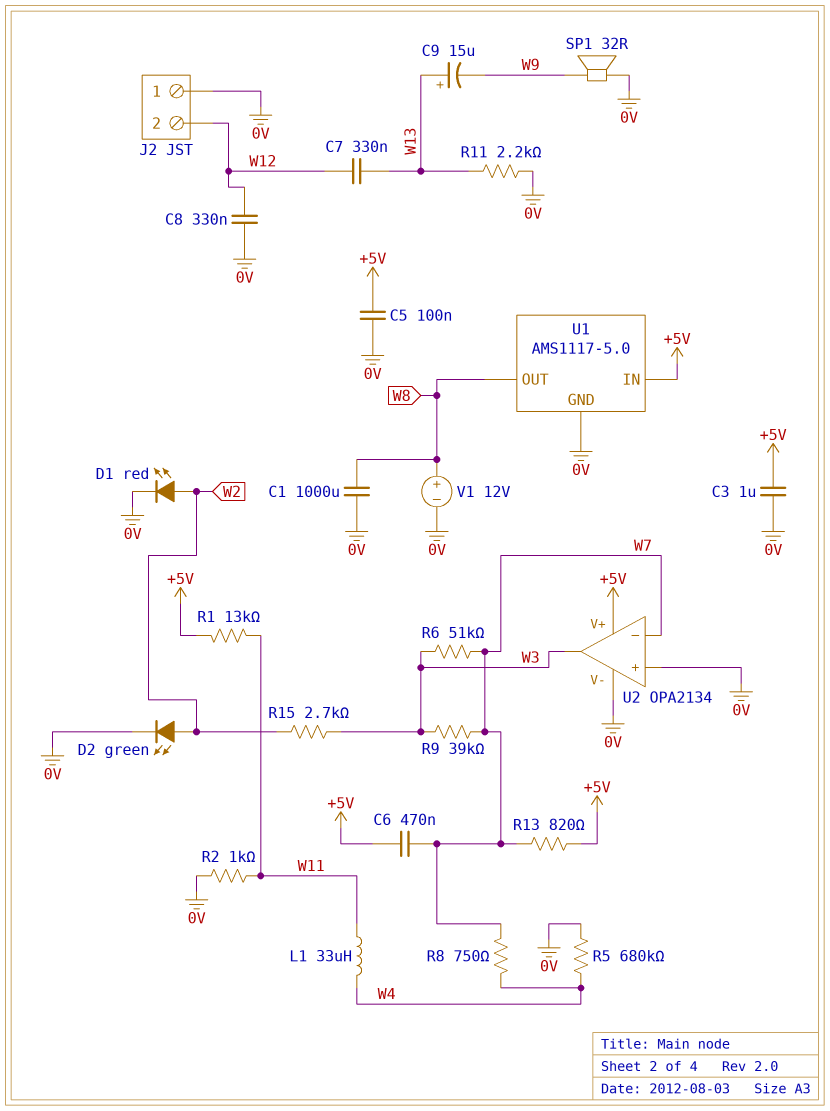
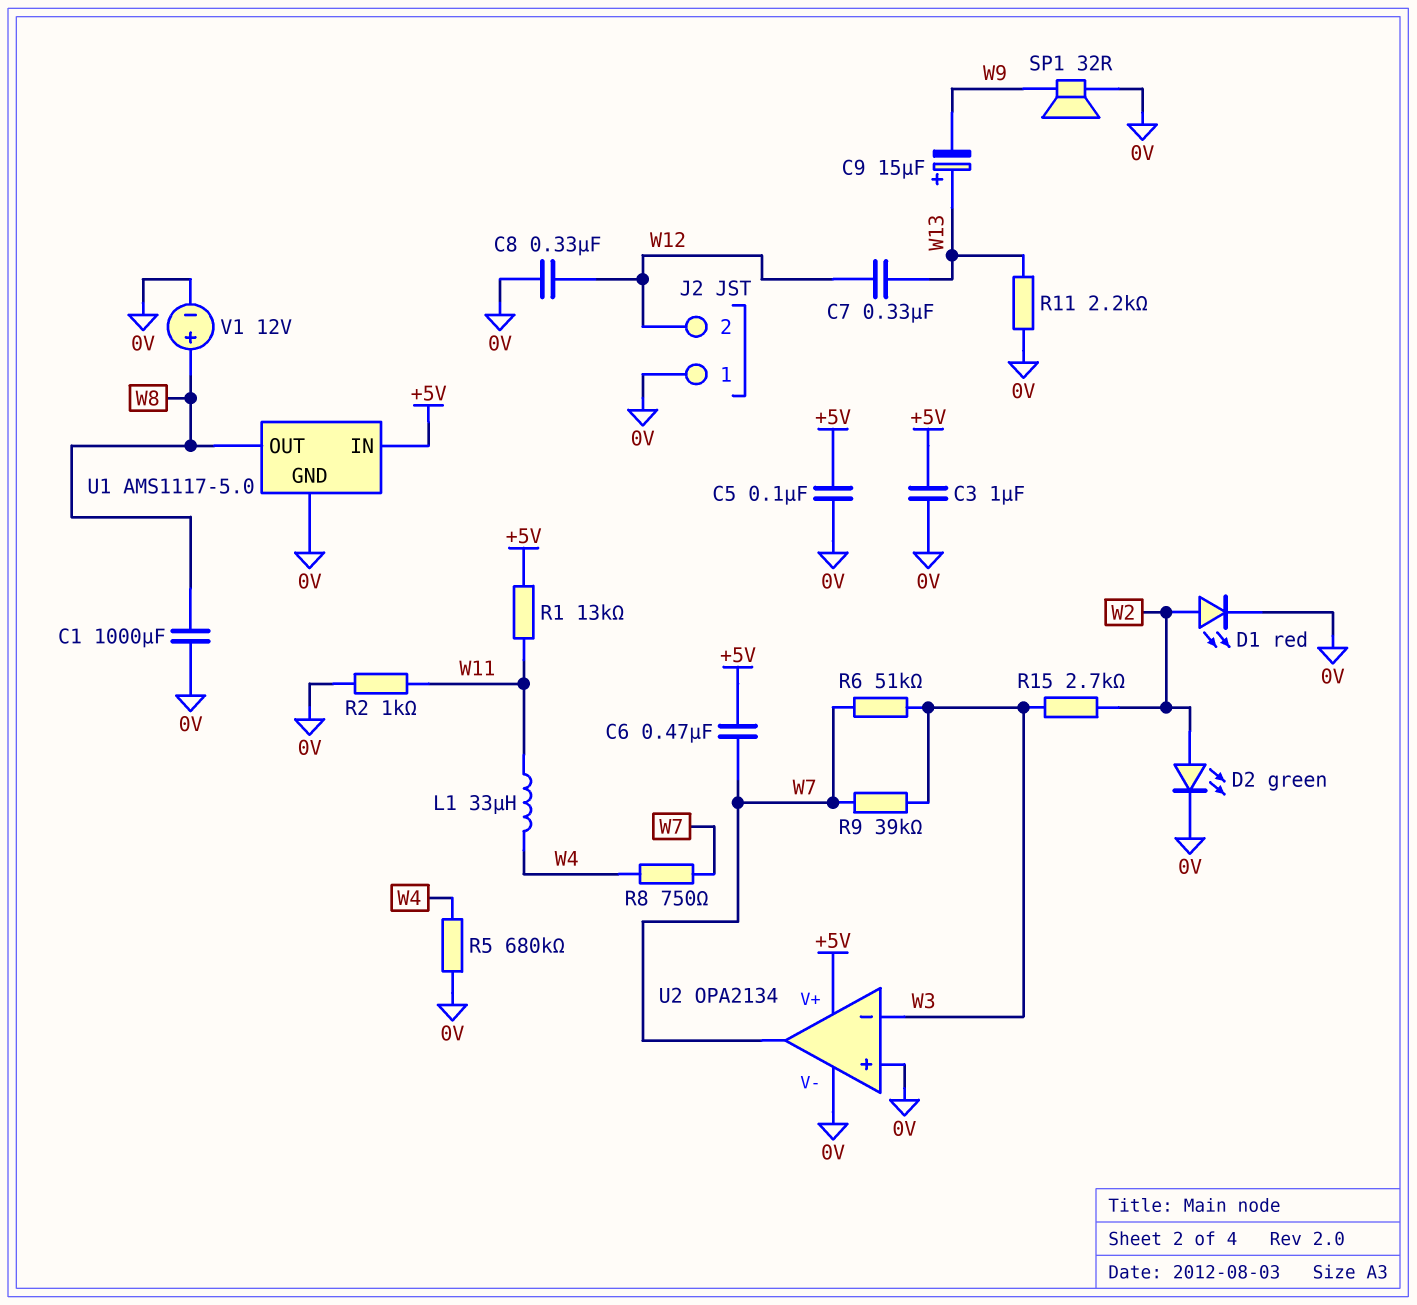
R13: 820 (+5V, W7) -> none
U2 pin in-: W7 -> W3
U2 pin out: W3 -> W7

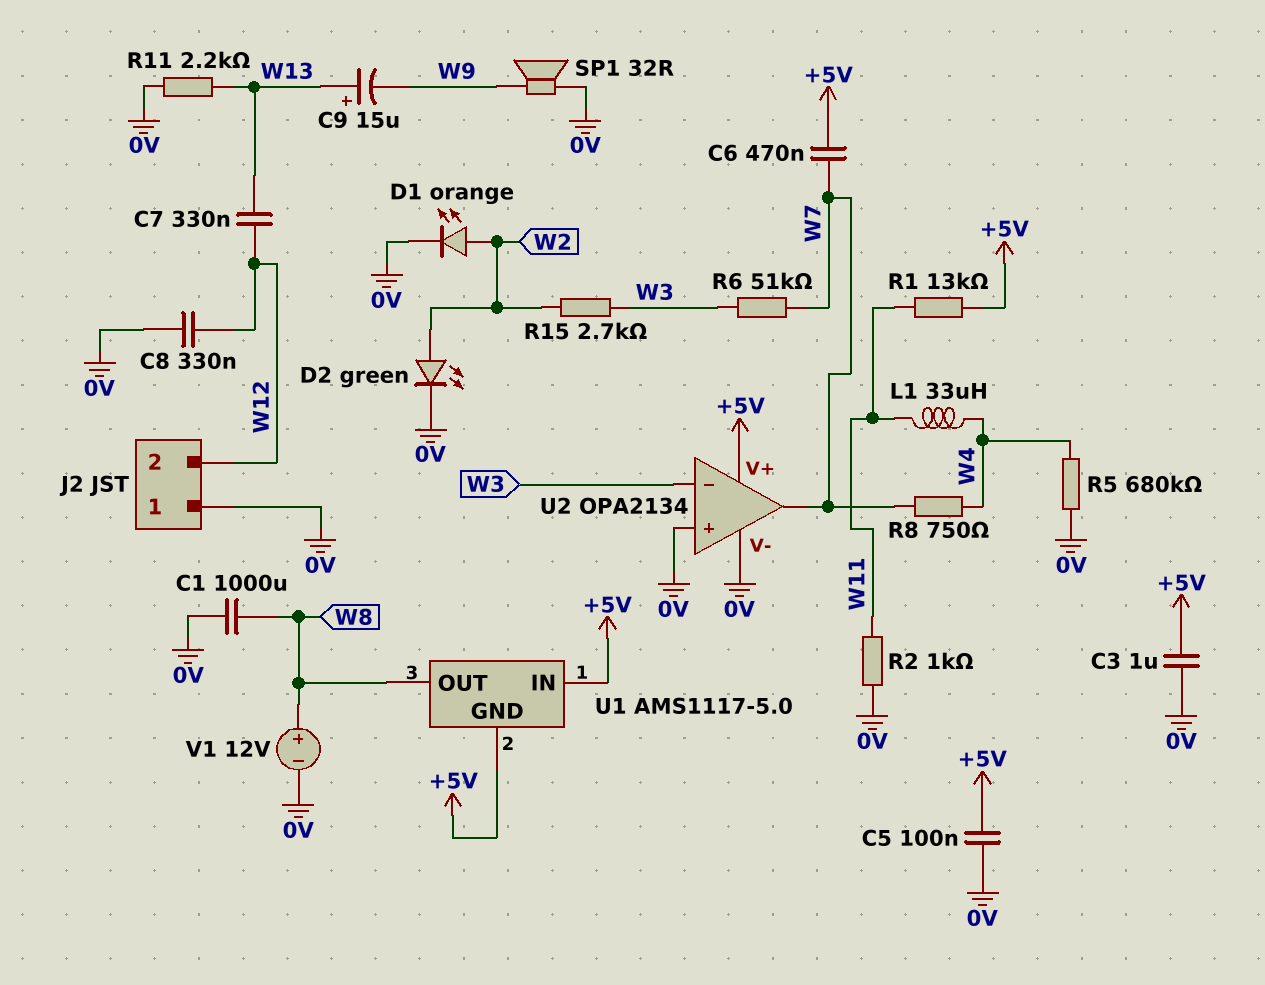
D1: LED red (A W2, K 0V) -> LED orange (A W2, K 0V)
R9: 39k (W3, W7) -> none
U1 pin GND: 0V -> +5V

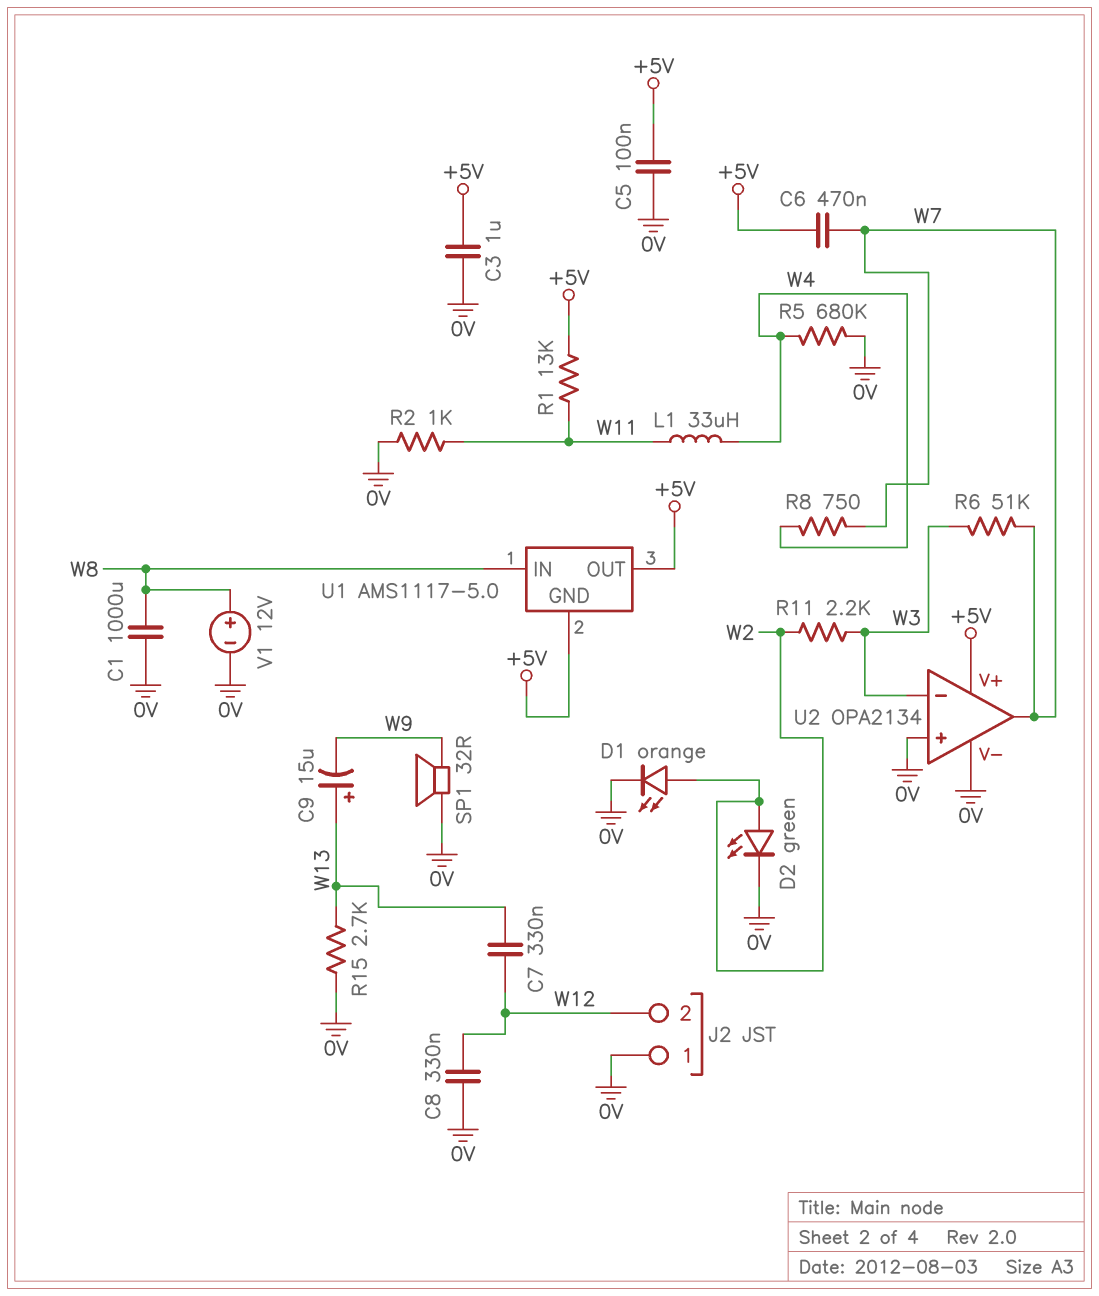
R11: 2.2k (0V, W13) -> 2.2k (W2, W3)
R15: 2.7k (W2, W3) -> 2.7k (0V, W13)
U1 pin IN: +5V -> W8
U1 pin OUT: W8 -> +5V

